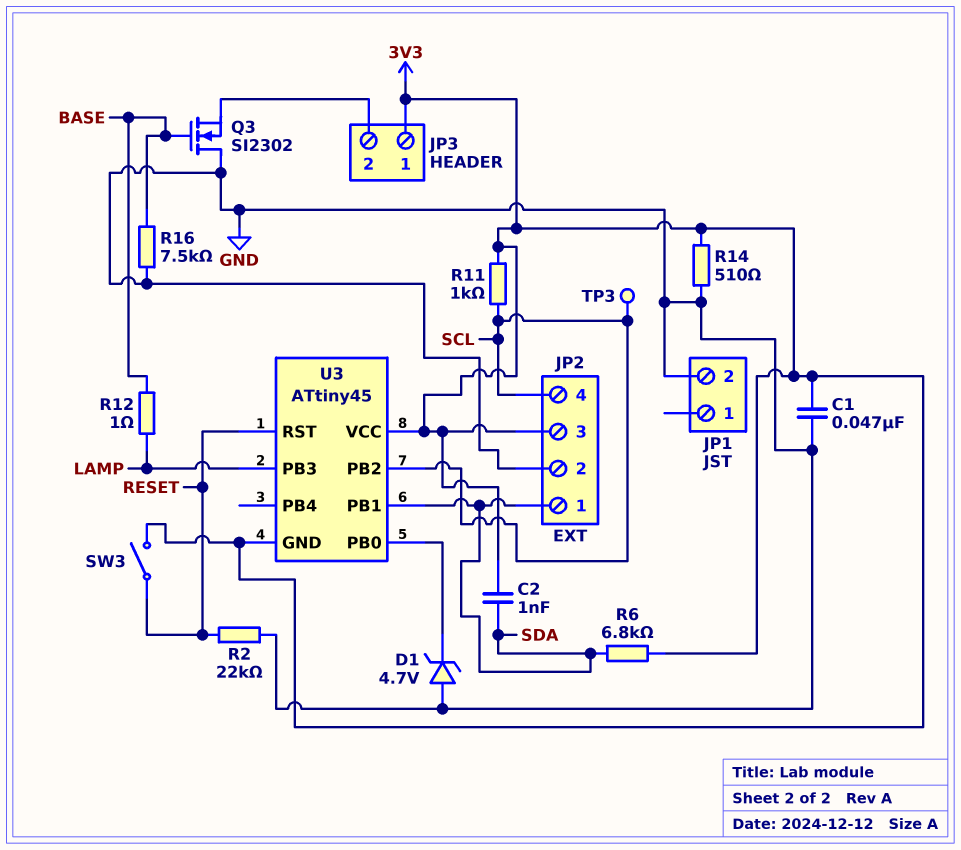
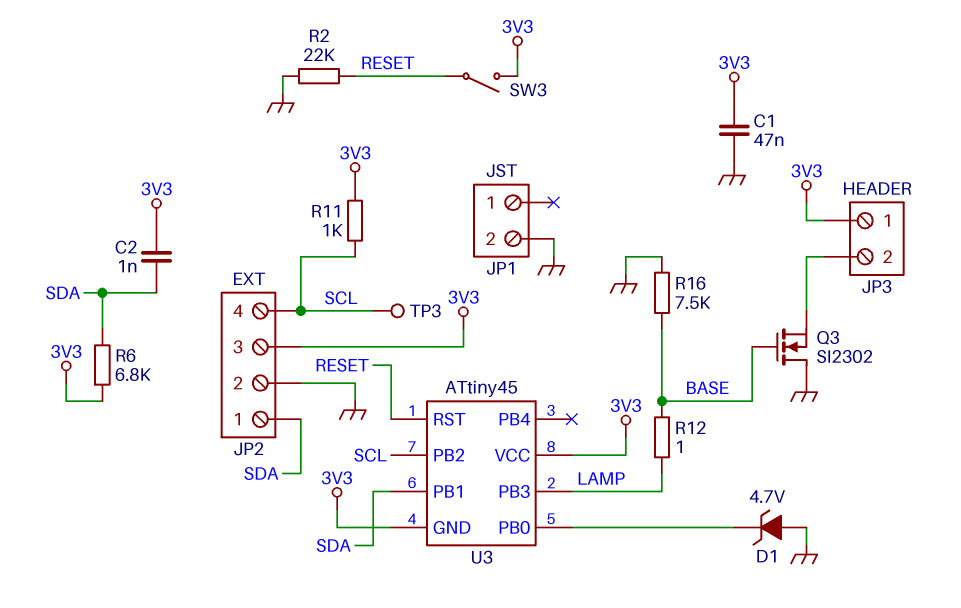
R14: 510 (3V3, GND) -> none

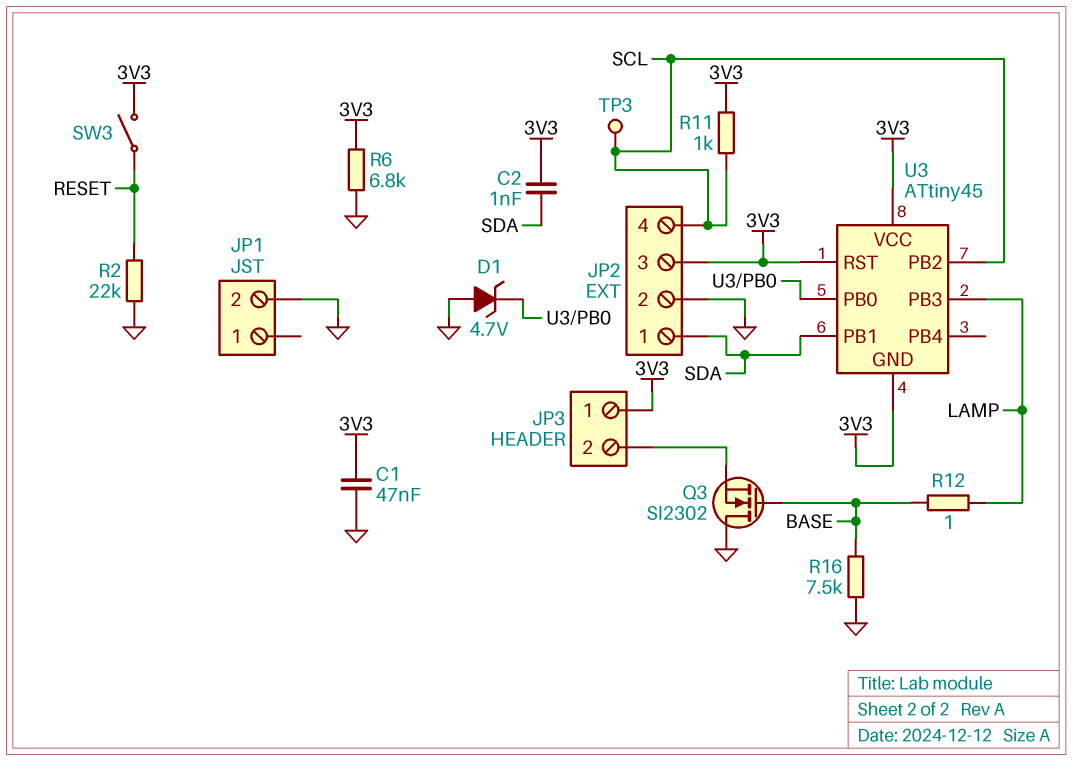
R6: 6.8k (3V3, SDA) -> 6.8k (3V3, GND)
U3 pin RST: RESET -> 3V3

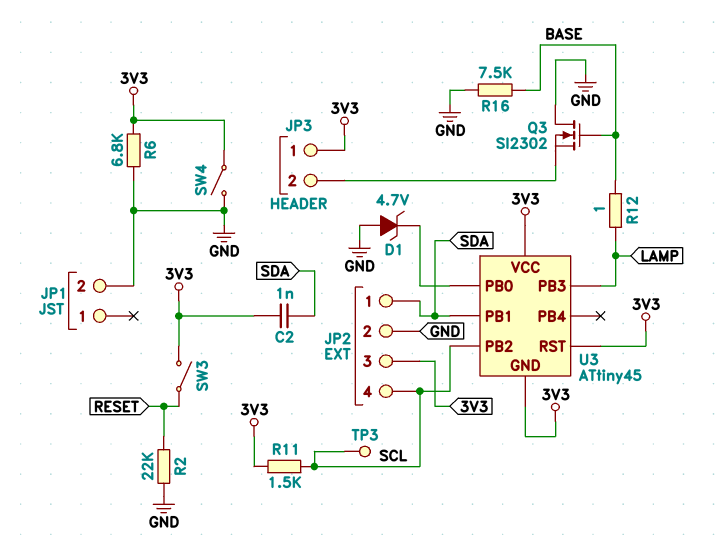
C1: 47nF (3V3, GND) -> none
R11: 1k (3V3, SCL) -> 1.5k (3V3, SCL)
SW4: none -> switch (3V3, GND)

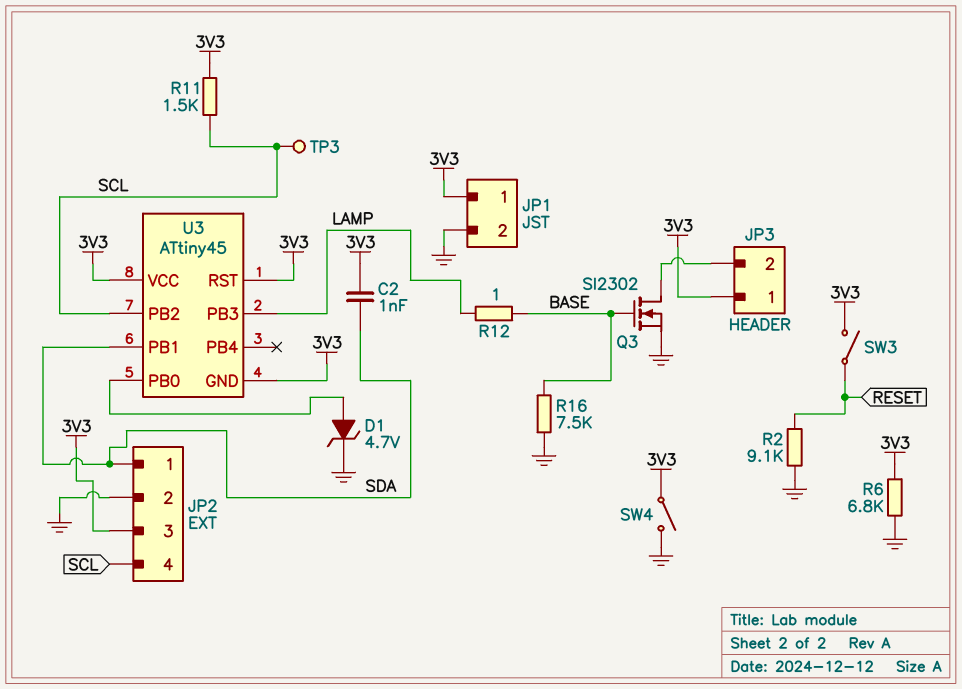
D1: zener 4.7V (A GND, K U3/PB0) -> zener 4.7V (A U3/PB0, K GND)
JP1 pin 1: none -> 3V3
Q3: NMOS SI2302 (G BASE, D GND, S JP3/2) -> NMOS SI2302 (G BASE, D JP3/2, S GND)
R2: 22k (GND, RESET) -> 9.1k (GND, RESET)

